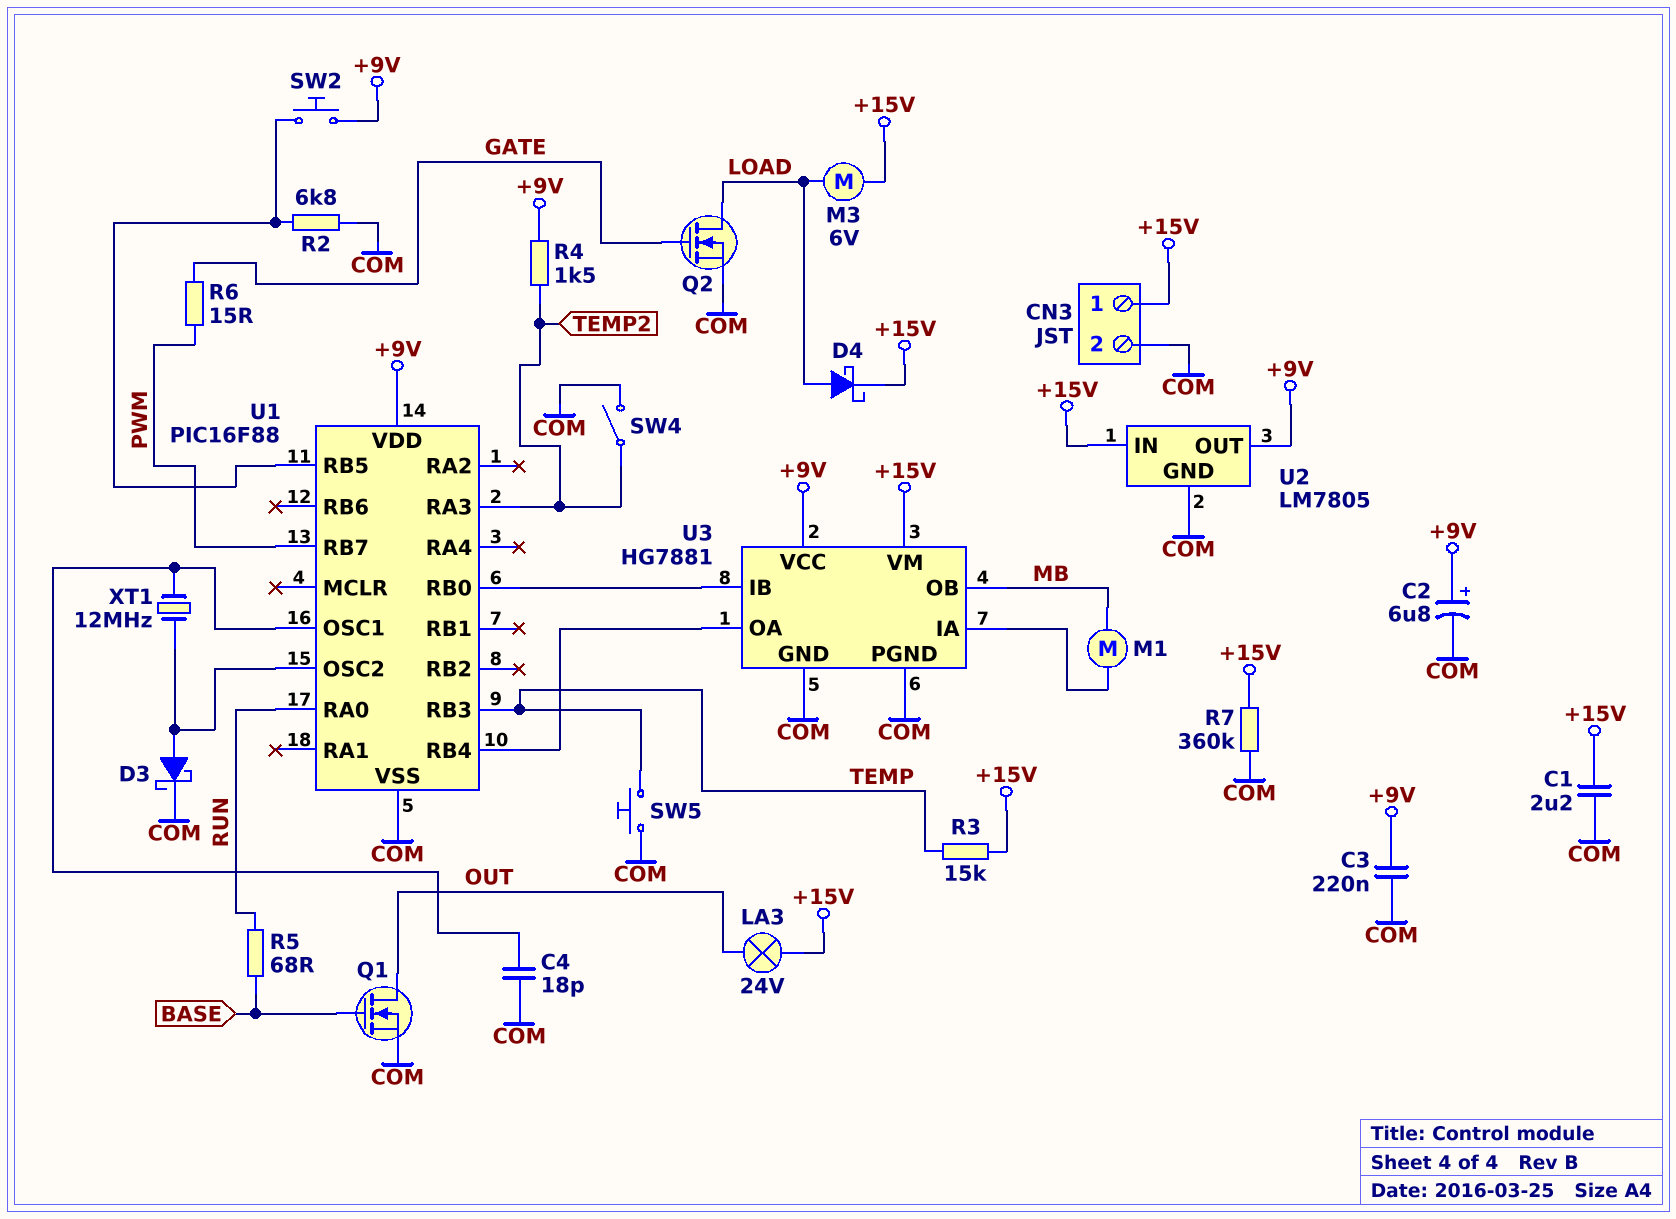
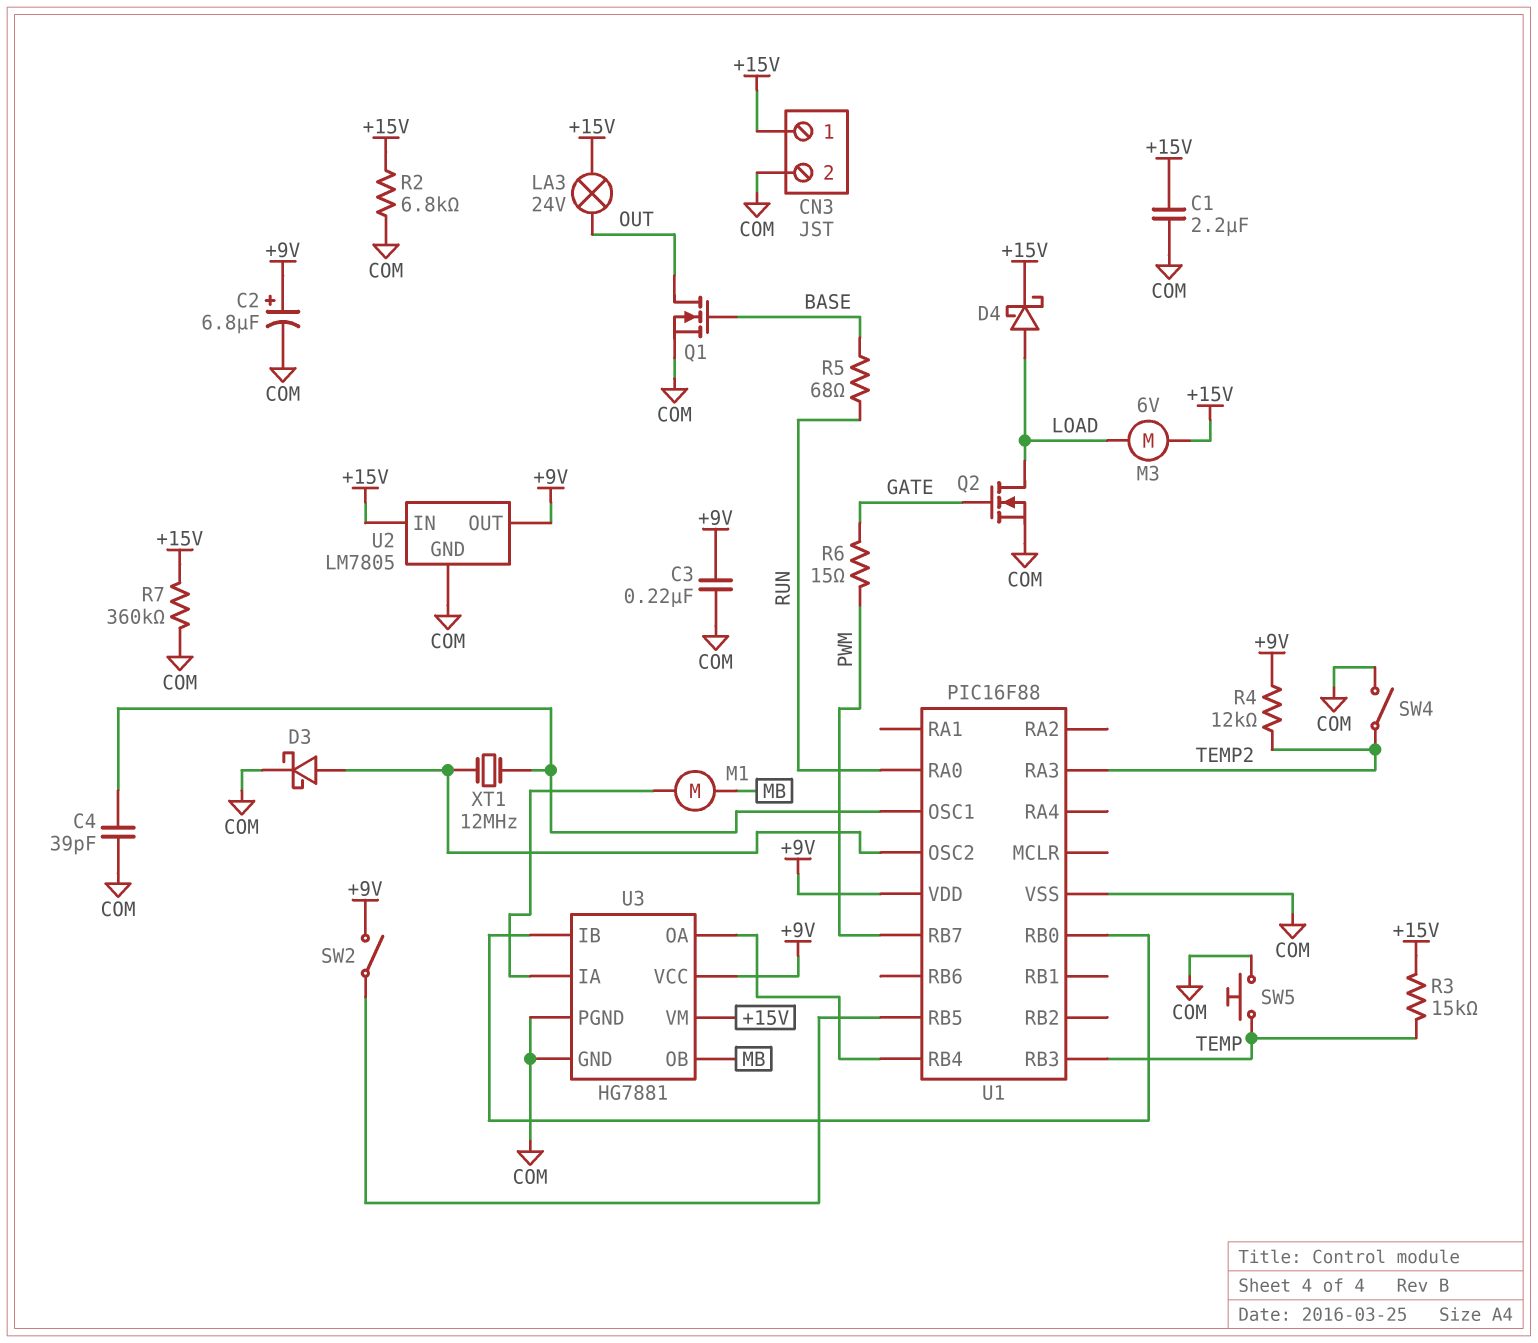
C4: 18pF (COM, U1/OSC1) -> 39pF (COM, U1/OSC1)
R2: 6.8k (COM, U1/RB5) -> 6.8k (+15V, COM)
R4: 1.5k (+9V, TEMP2) -> 12k (+9V, TEMP2)
SW2: button (+9V, U1/RB5) -> switch (+9V, U1/RB5)

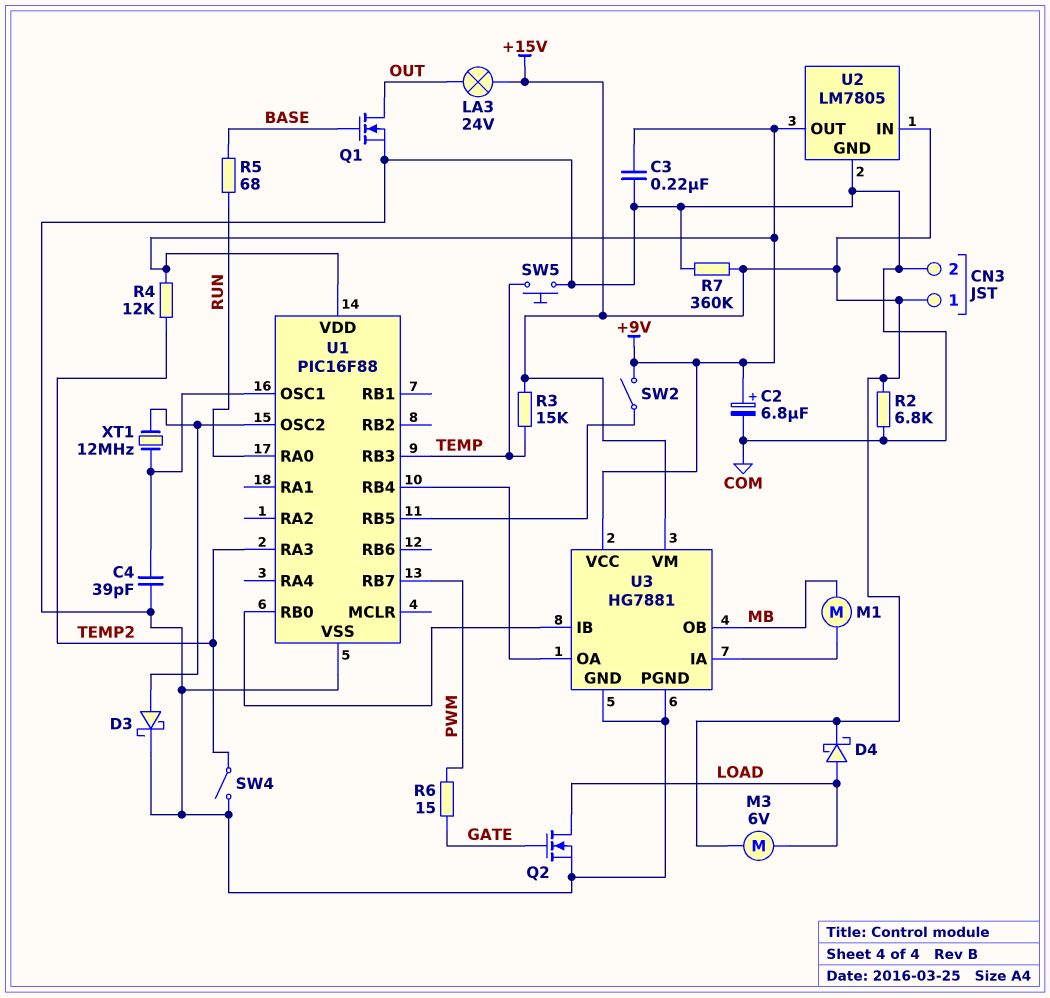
C1: 2.2uF (+15V, COM) -> none

